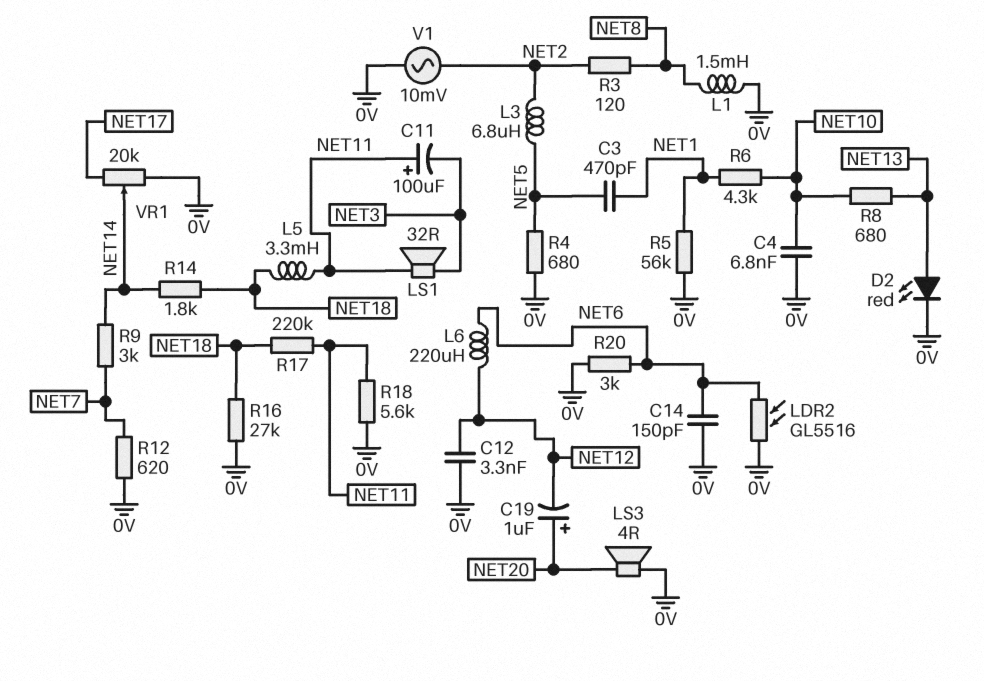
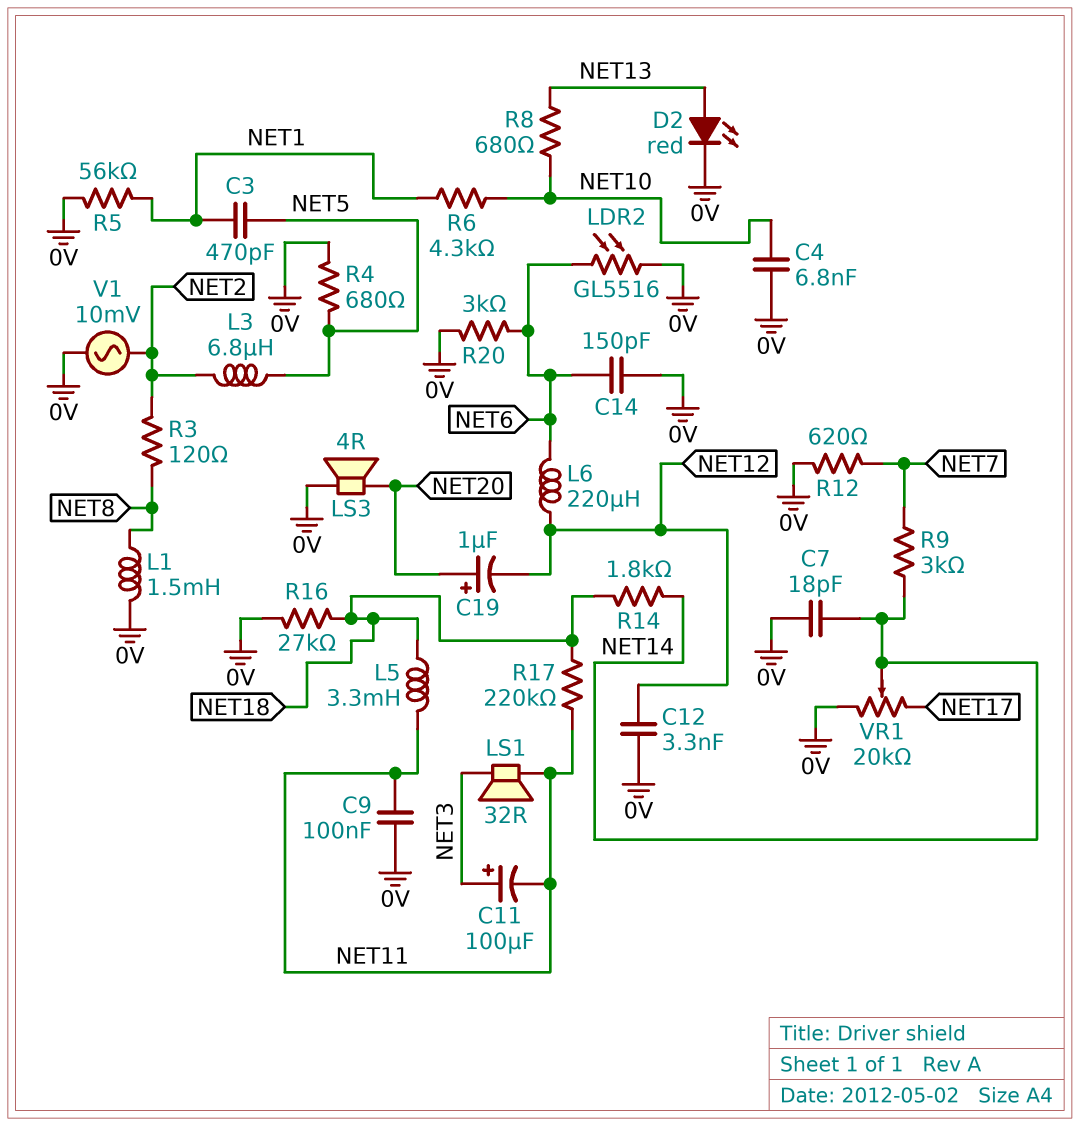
C7: none -> 18pF (0V, NET14)
C9: none -> 100nF (0V, NET11)
C11: 100uF (plus NET11, minus NET3) -> 100uF (plus NET3, minus NET11)
R18: 5.6k (0V, NET11) -> none

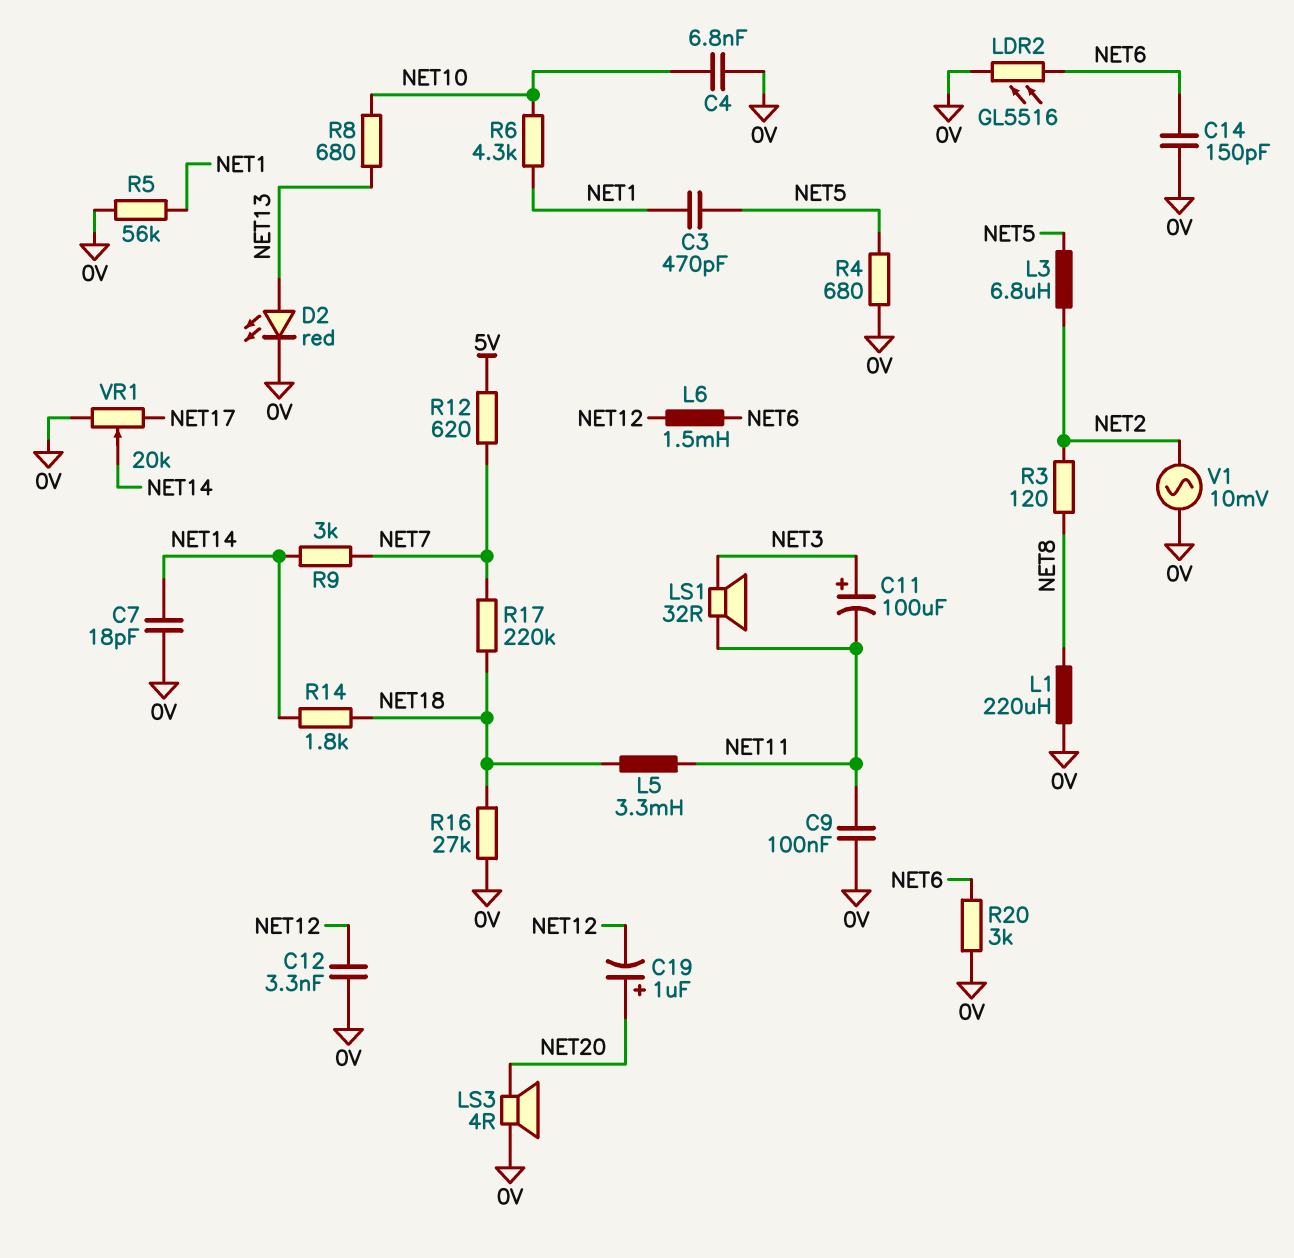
L1: 1.5mH (0V, NET8) -> 220uH (0V, NET8)
L6: 220uH (NET6, NET12) -> 1.5mH (NET6, NET12)
R12: 620 (0V, NET7) -> 620 (5V, NET7)
R17: 220k (NET11, NET18) -> 220k (NET7, NET18)

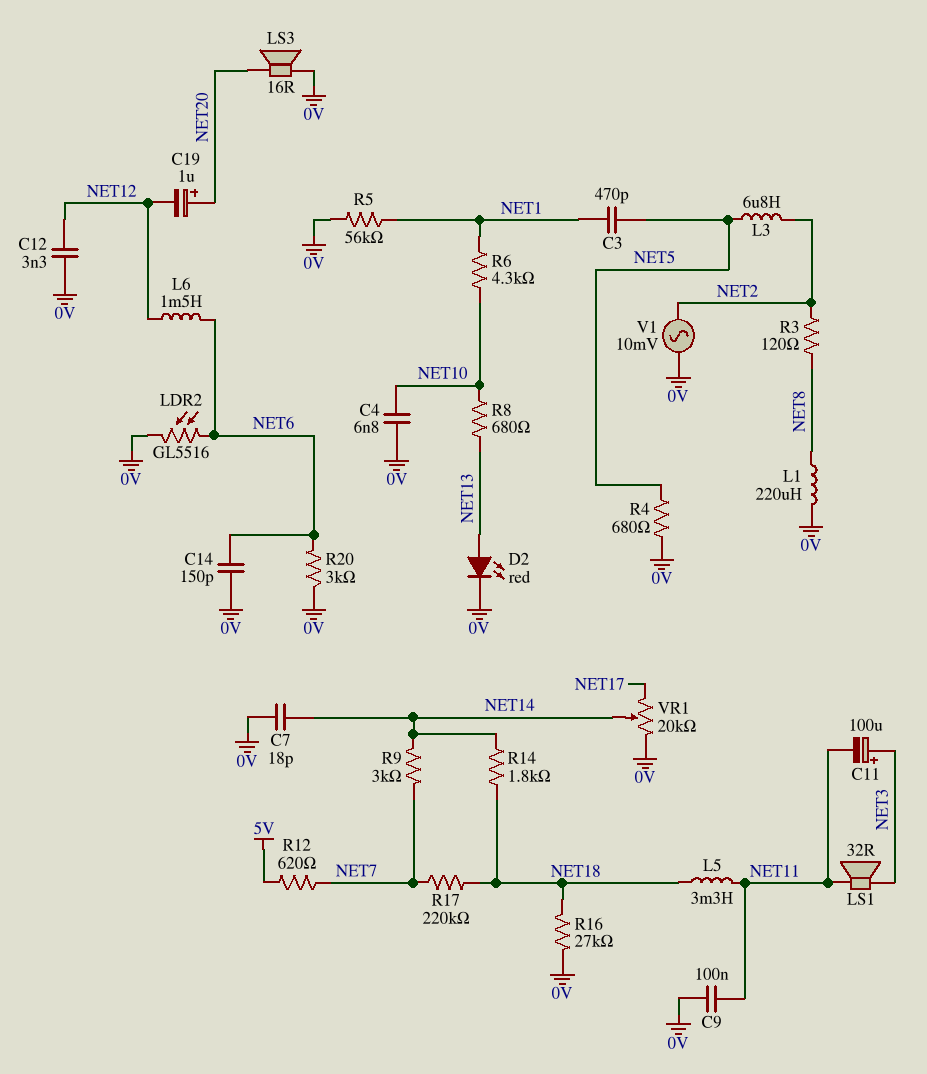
LS3: speaker 4R (0V, NET20) -> speaker 16R (0V, NET20)

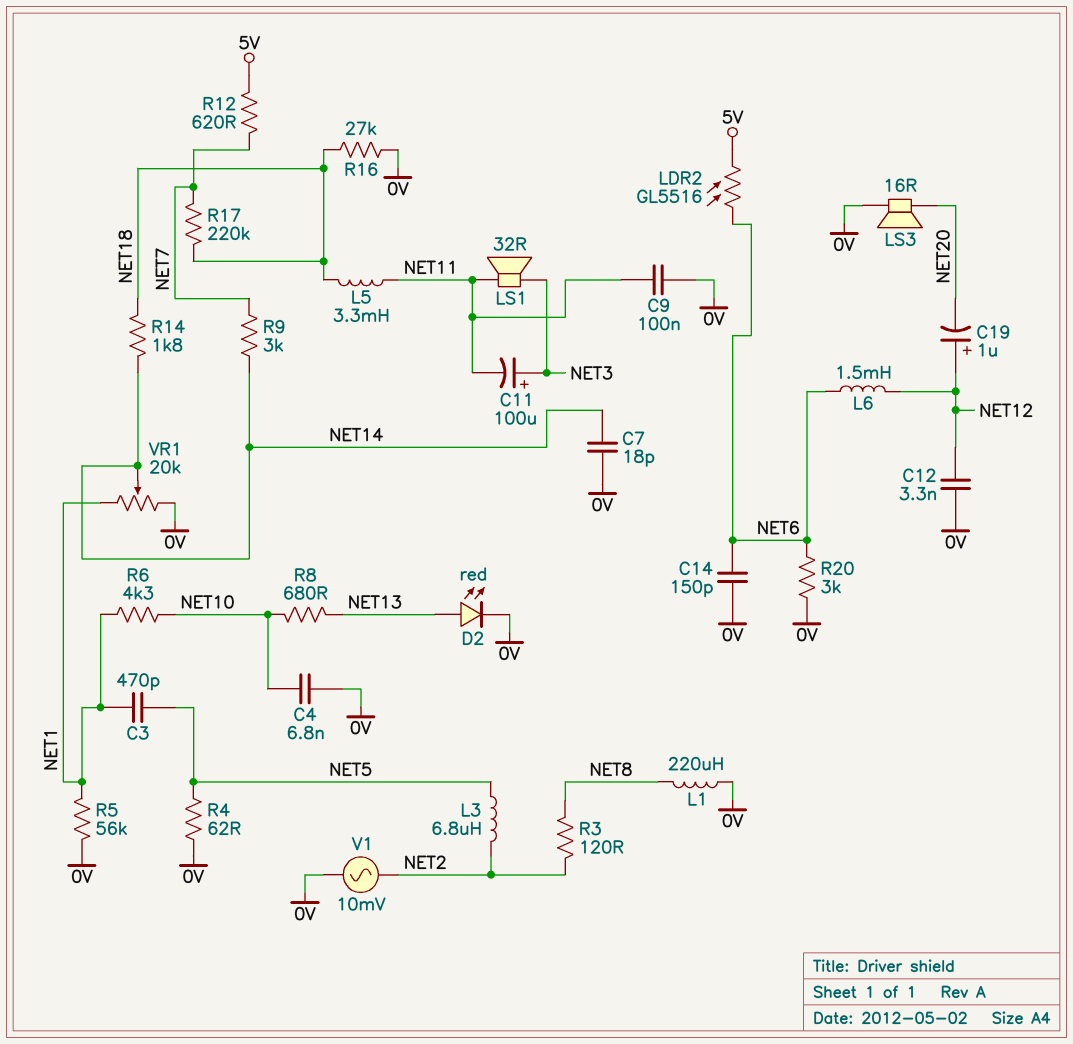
C19: 1uF (plus NET20, minus NET12) -> 1uF (plus NET12, minus NET20)
LDR2: GL5516 (0V, NET6) -> GL5516 (5V, NET6)
R4: 680 (0V, NET5) -> 62 (0V, NET5)
VR1: 20k (0V, NET17, wiper NET14) -> 20k (0V, NET1, wiper NET14)

